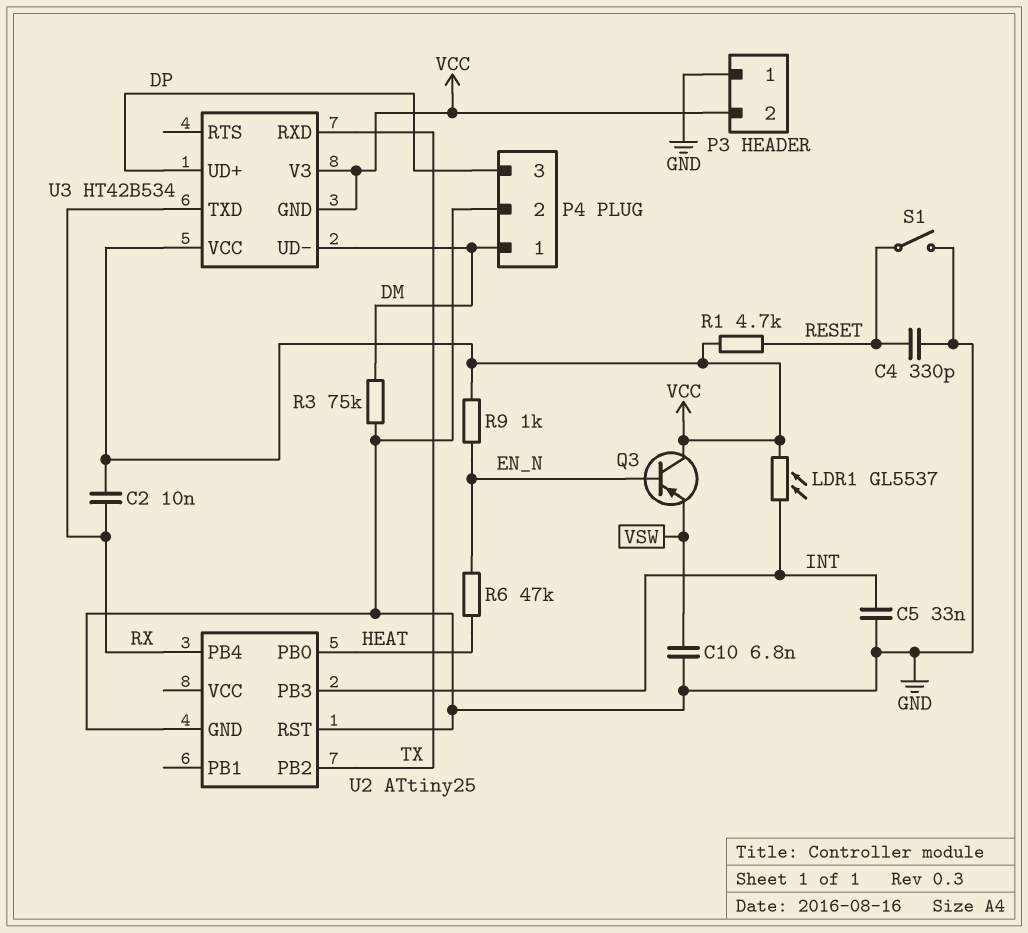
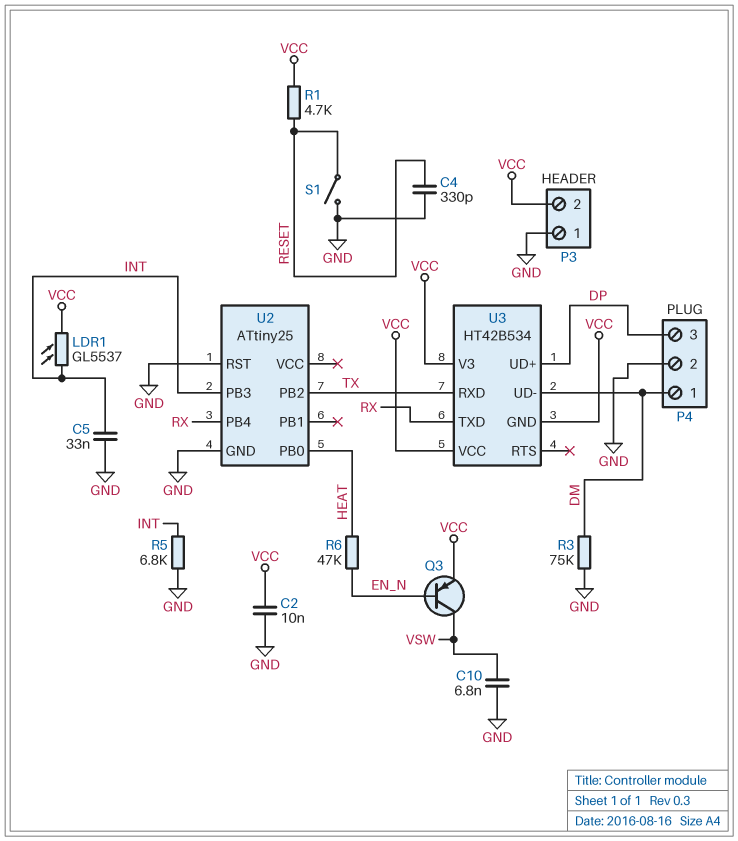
C2: 10nF (RX, VCC) -> 10nF (GND, VCC)
Q3: PNP (B EN_N, C VCC, E VSW) -> PNP (B EN_N, C VSW, E VCC)
R5: none -> 6.8k (GND, INT)
R9: 1k (EN_N, VCC) -> none

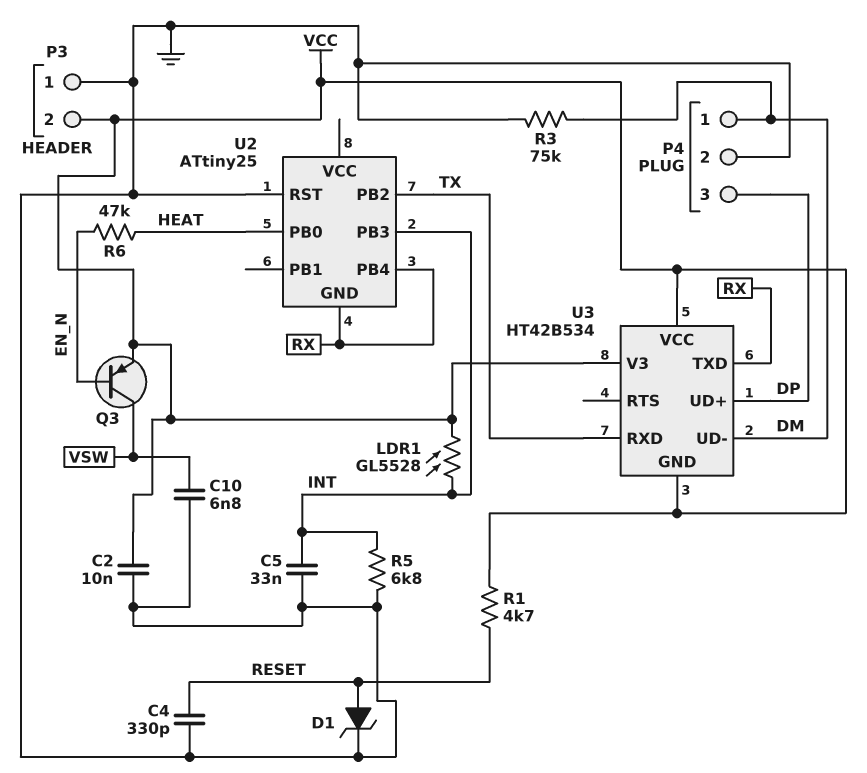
D1: none -> zener (A RESET, K GND)
LDR1: GL5537 (INT, VCC) -> GL5528 (INT, VCC)
S1: switch (GND, RESET) -> none
U2 pin GND: GND -> RX

